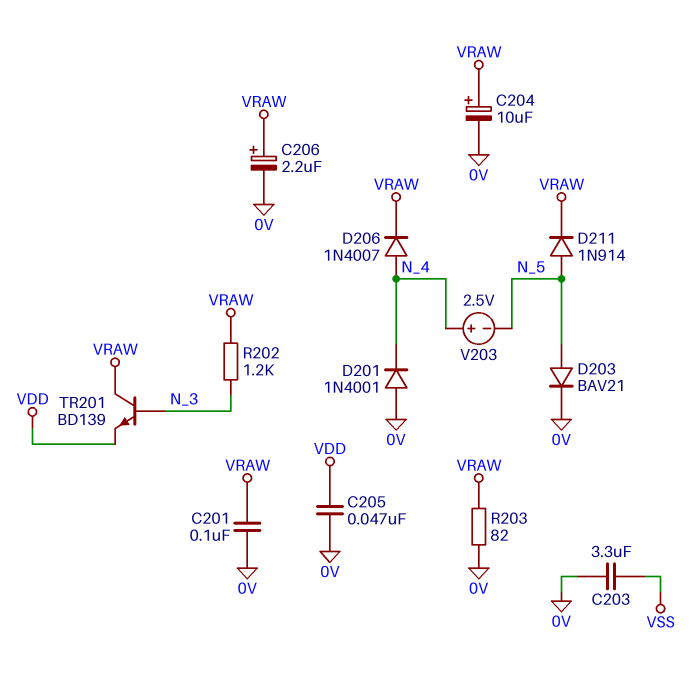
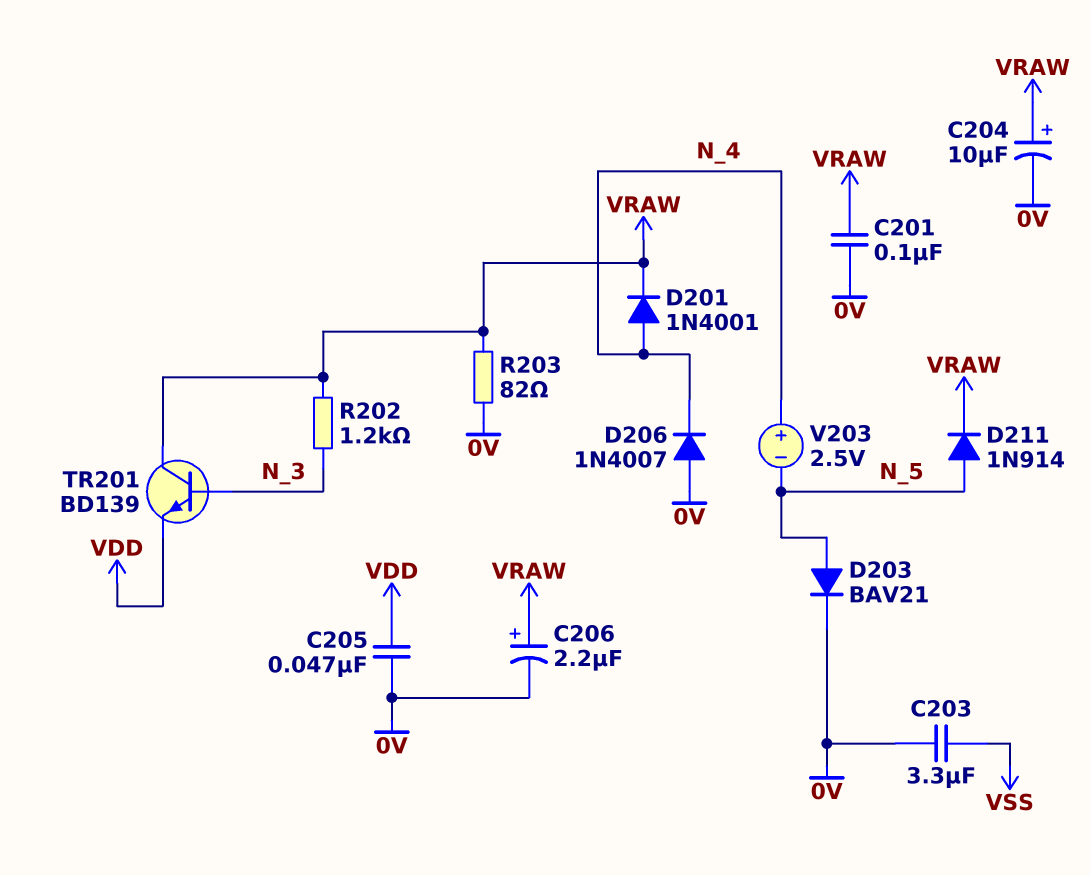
D201: diode 1N4001 (A 0V, K N_4) -> diode 1N4001 (A N_4, K VRAW)
D206: diode 1N4007 (A N_4, K VRAW) -> diode 1N4007 (A 0V, K N_4)

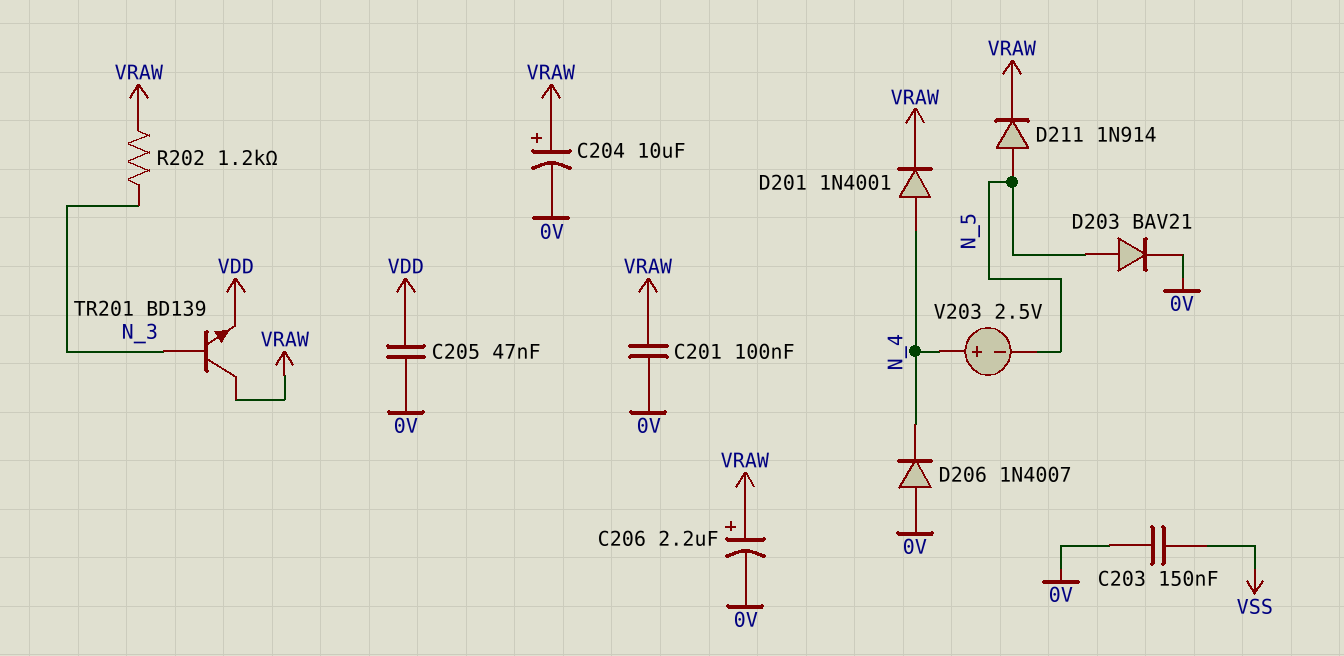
C203: 3.3uF (0V, VSS) -> 150nF (0V, VSS)
R203: 82 (0V, VRAW) -> none

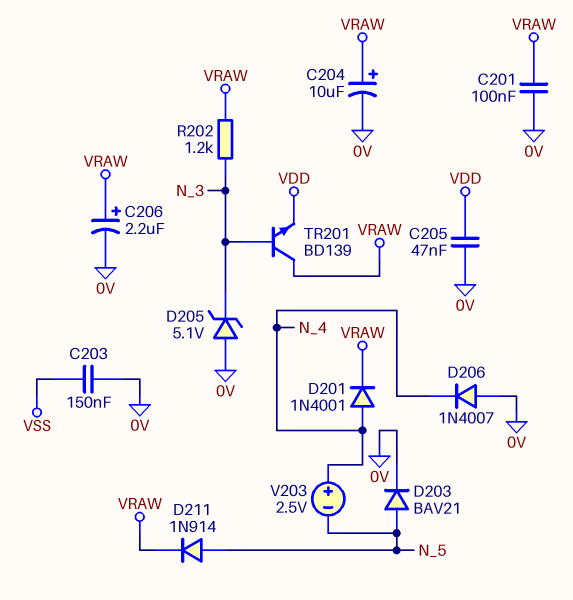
D205: none -> zener 5.1V (A 0V, K N_3)

